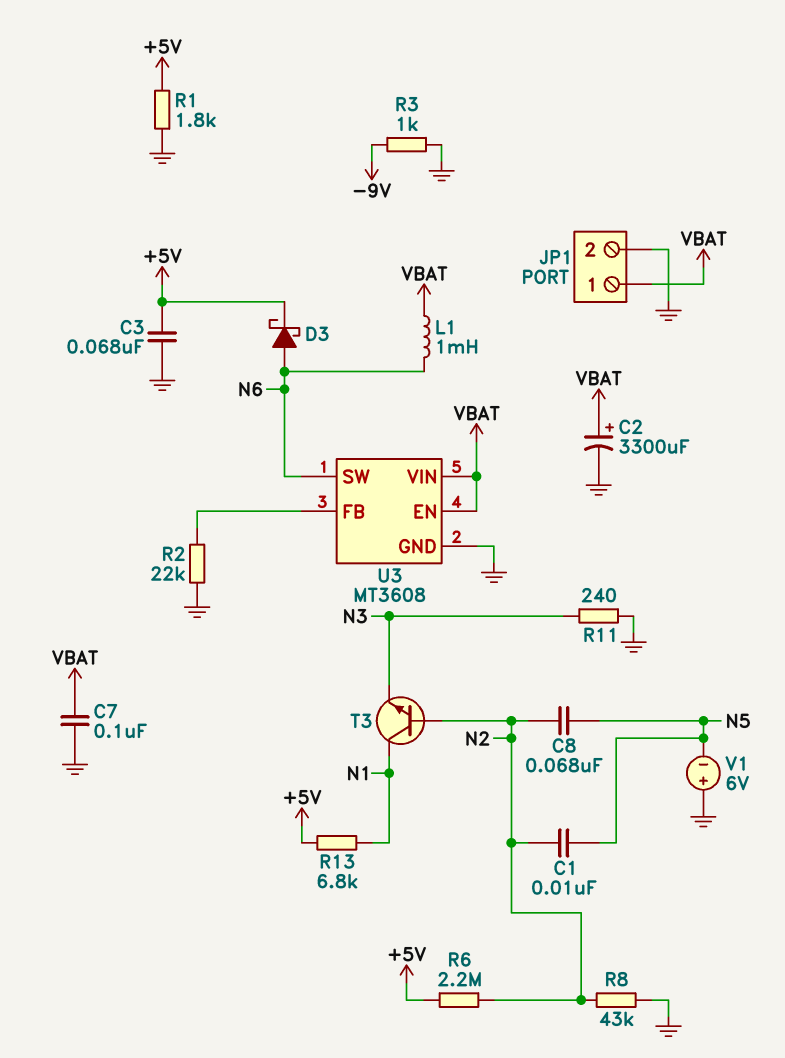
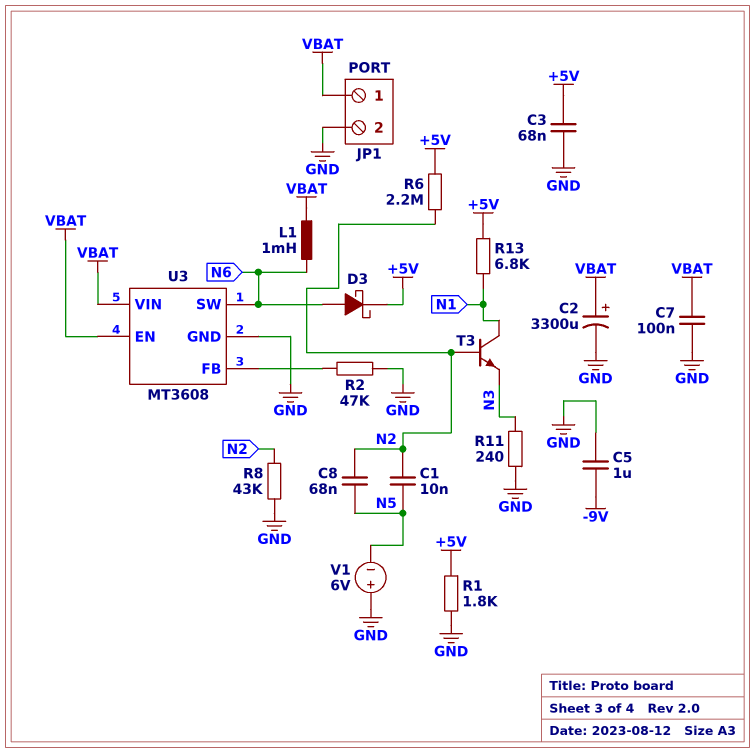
C5: none -> 1uF (-9V, GND)
R2: 22k (GND, U3/FB) -> 47k (GND, U3/FB)
R3: 1k (-9V, GND) -> none

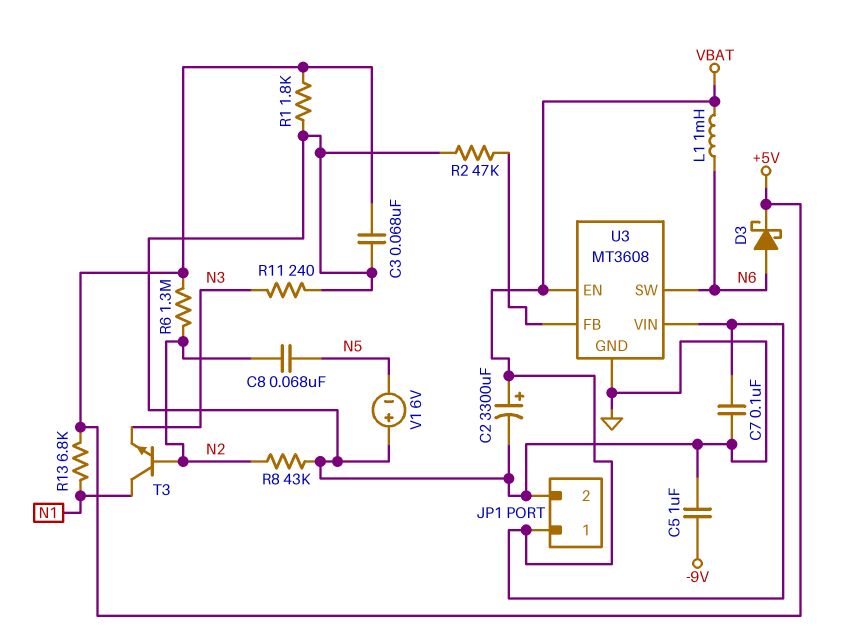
C1: 10nF (N2, N5) -> none
R6: 2.2M (+5V, N2) -> 1.3M (+5V, N2)

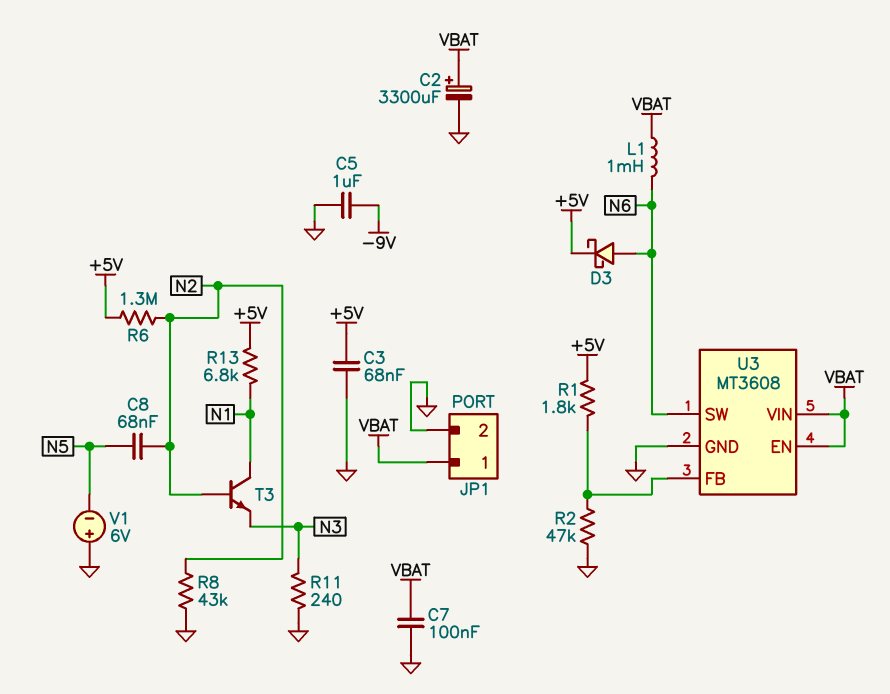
R1: 1.8k (+5V, GND) -> 1.8k (+5V, U3/FB)

